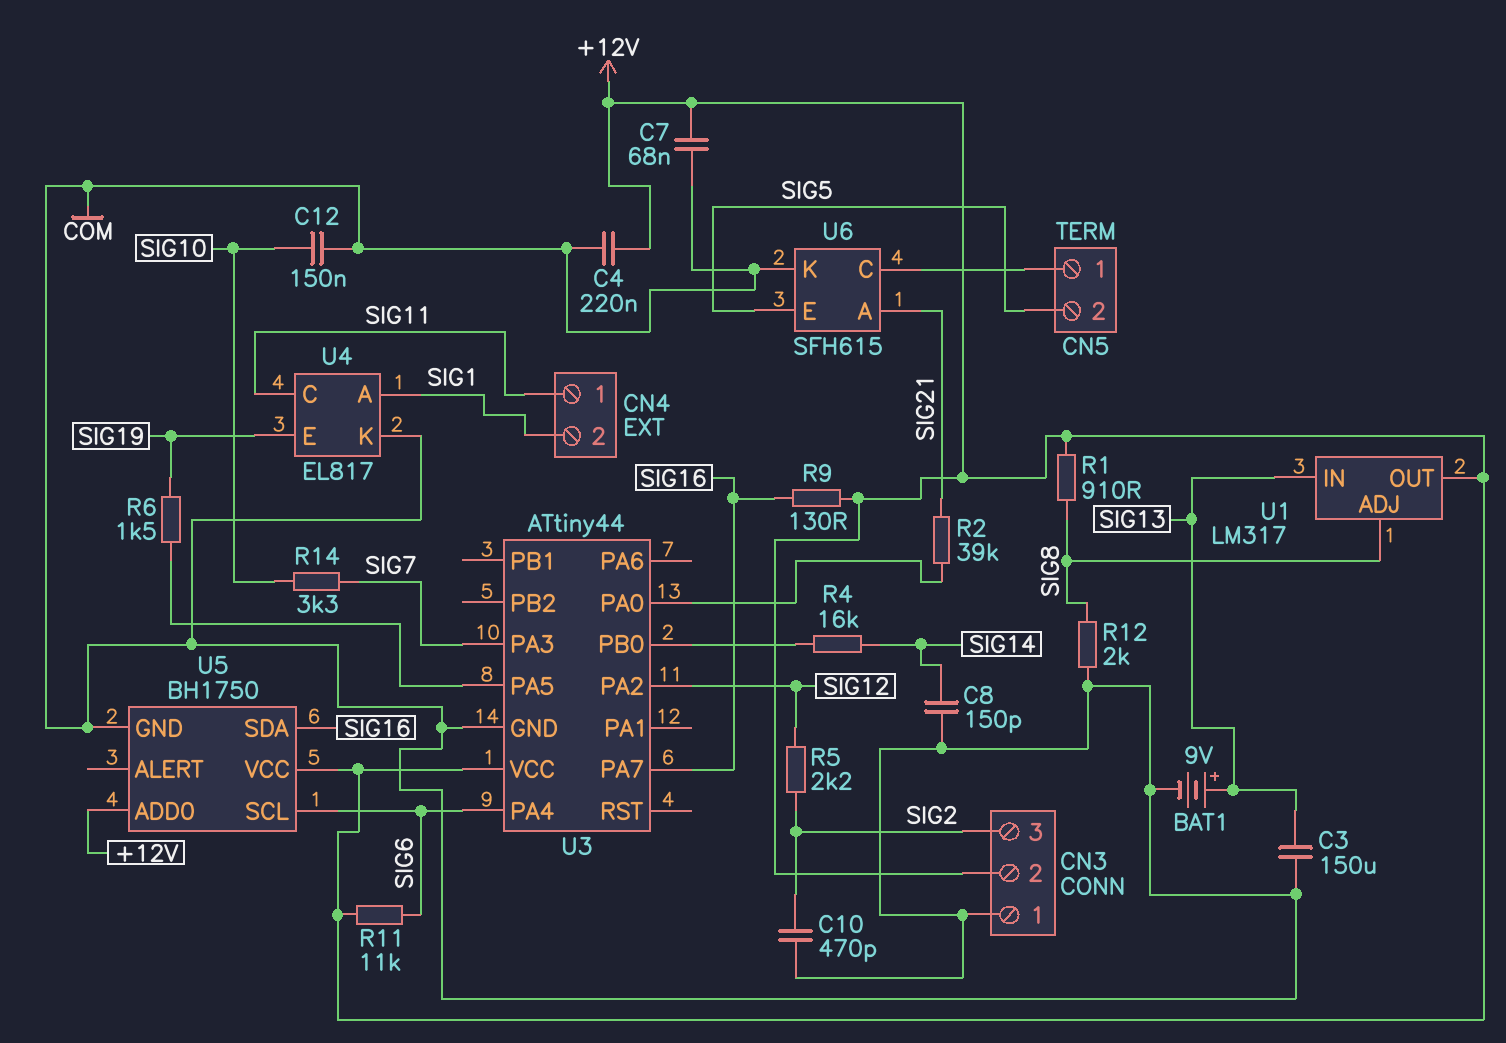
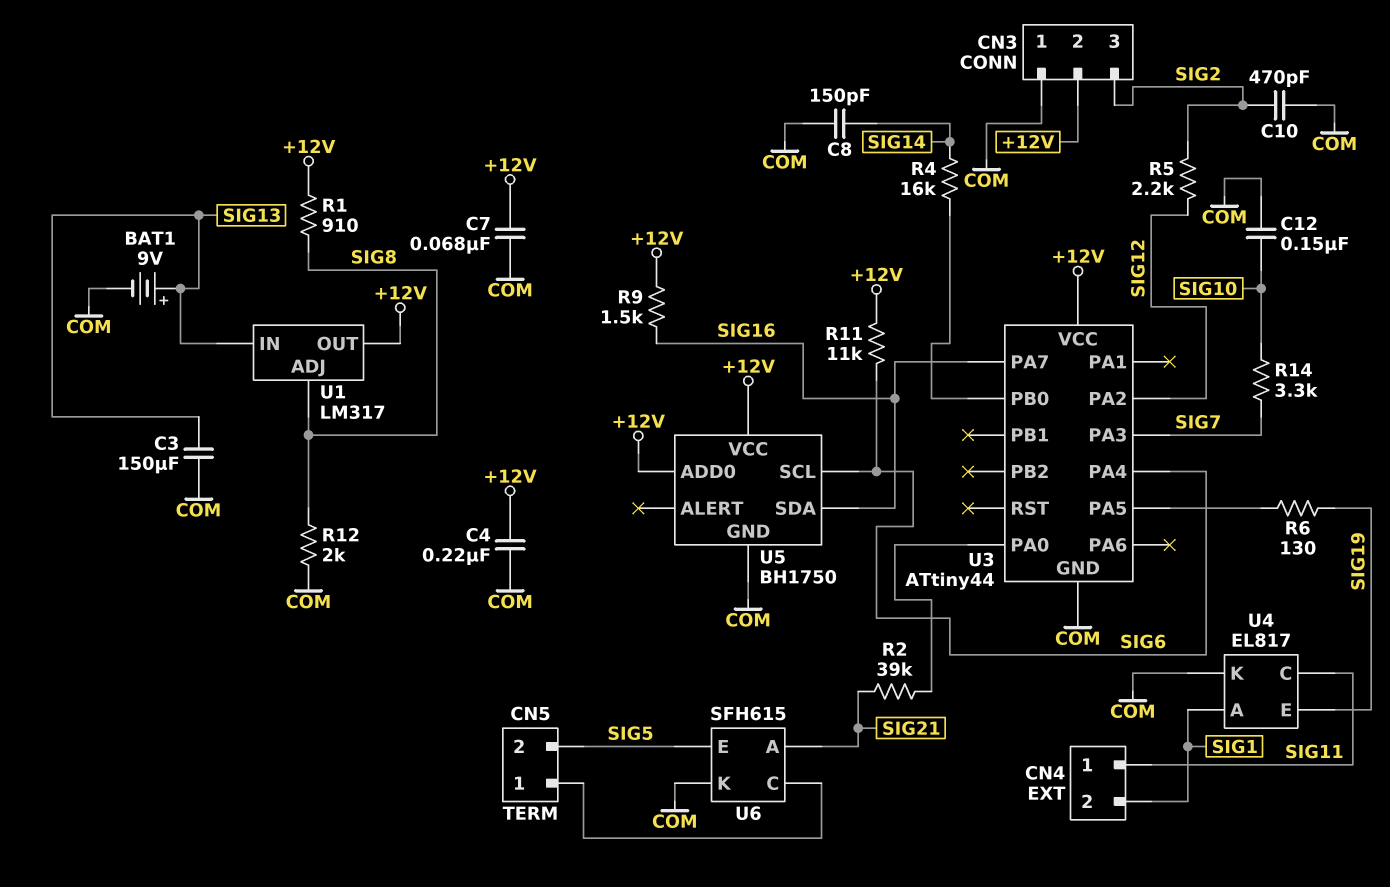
R6: 1.5k (SIG19, U3/PA5) -> 130 (SIG19, U3/PA5)
R9: 130 (+12V, SIG16) -> 1.5k (+12V, SIG16)

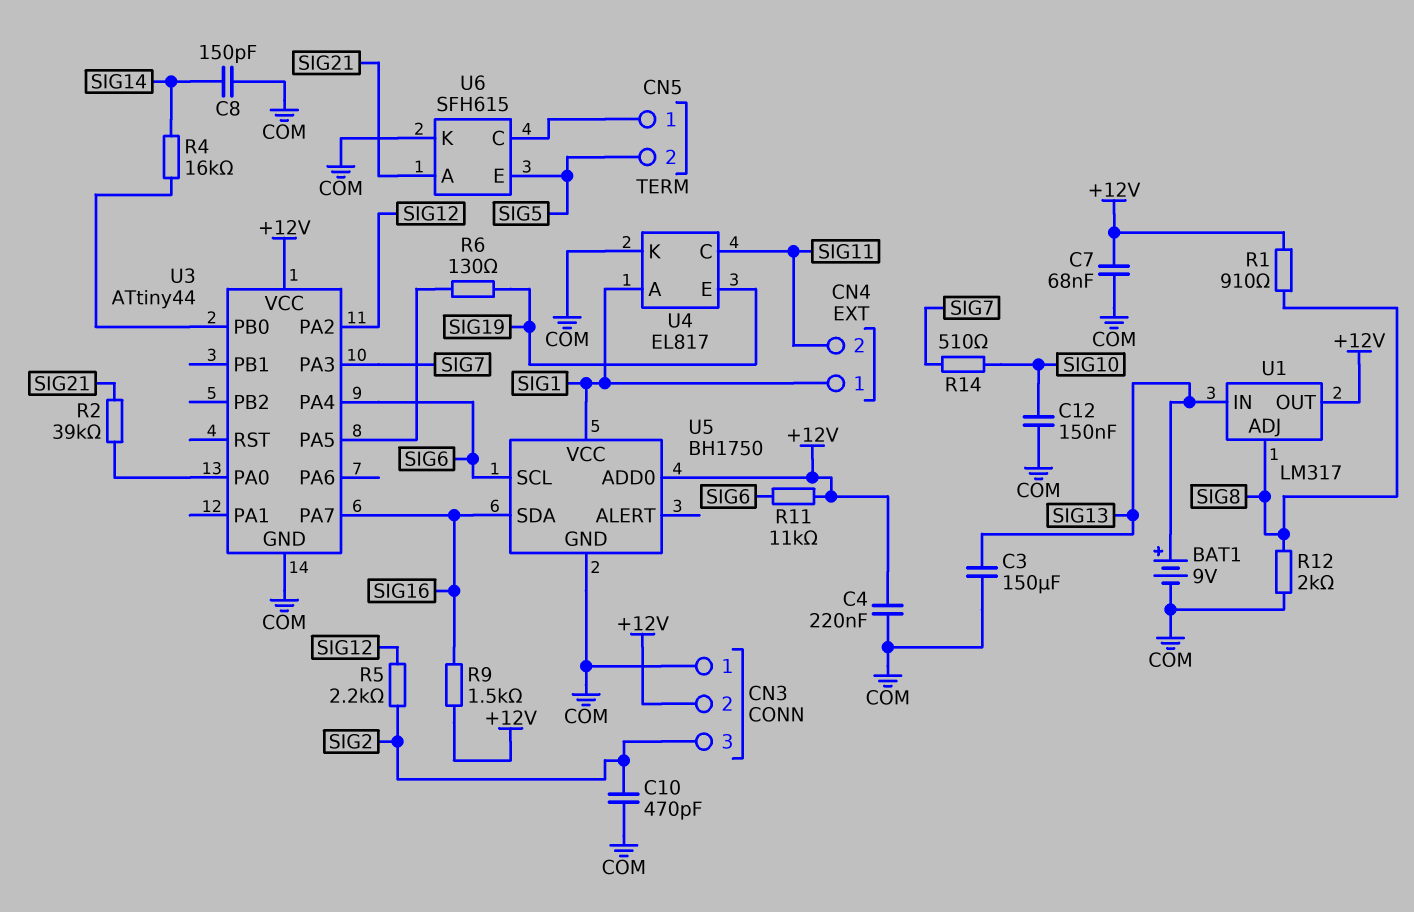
CN4 pin 1: SIG11 -> SIG1
CN4 pin 2: SIG1 -> SIG11
R14: 3.3k (SIG7, SIG10) -> 510 (SIG7, SIG10)
U5 pin VCC: +12V -> SIG1

